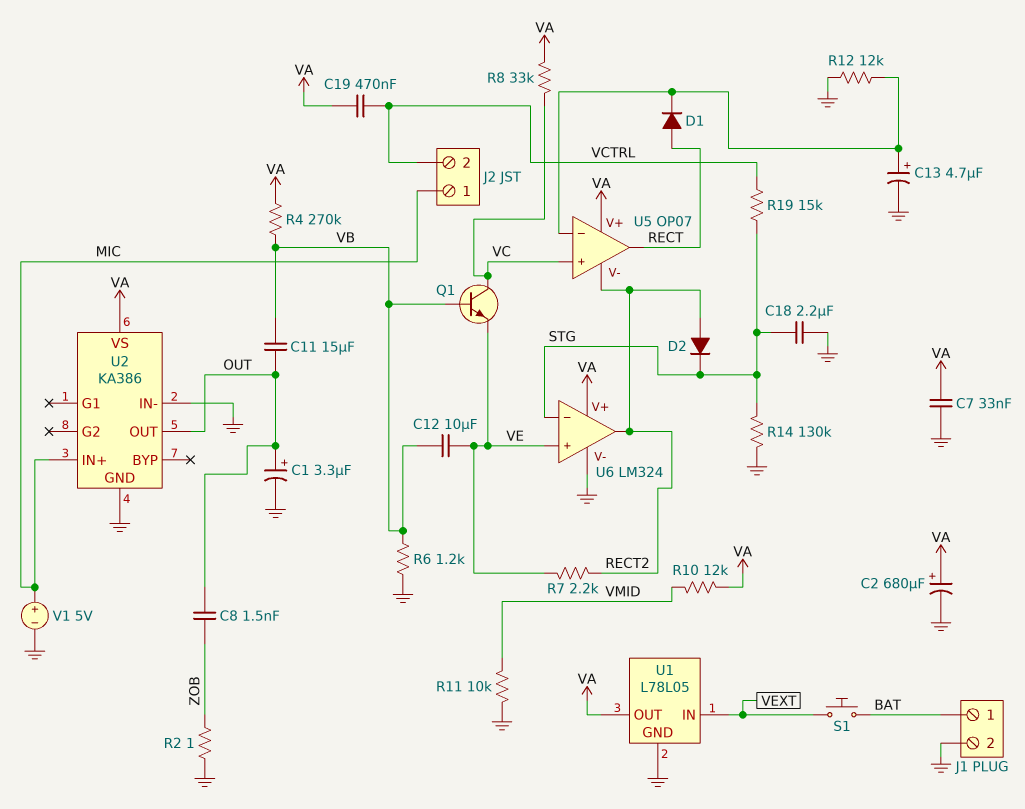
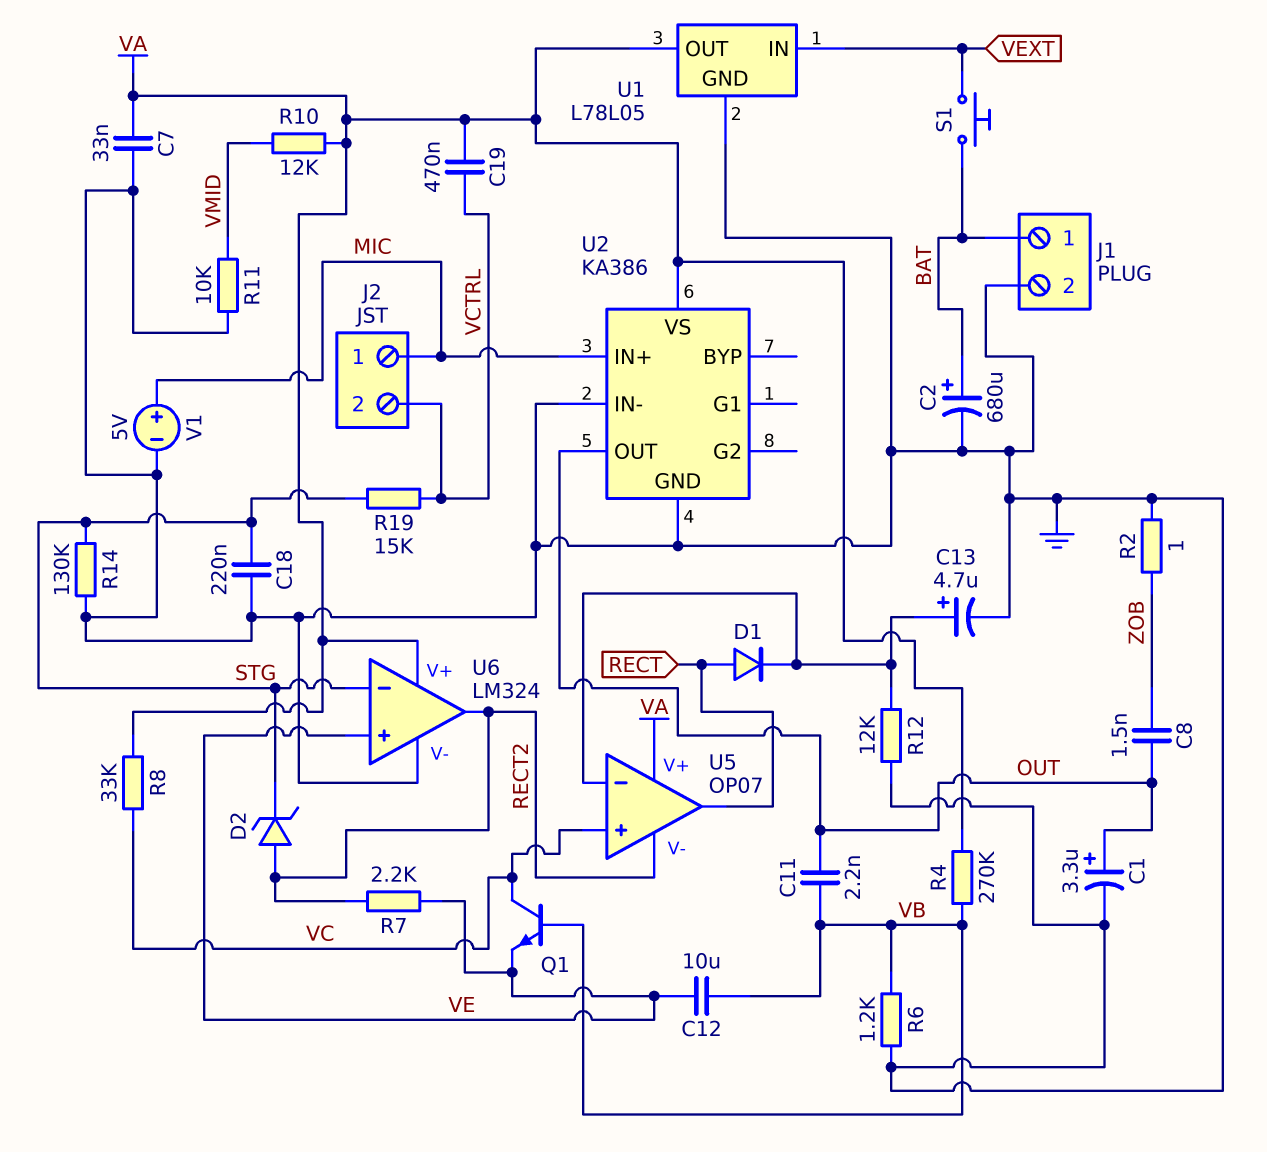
C2: 680uF (plus VA, minus GND) -> 680uF (plus BAT, minus GND)
C11: 15uF (OUT, VB) -> 2.2nF (OUT, VB)
C18: 2.2uF (GND, STG) -> 220nF (GND, STG)
D2: diode (A RECT2, K STG) -> zener (A RECT2, K STG)

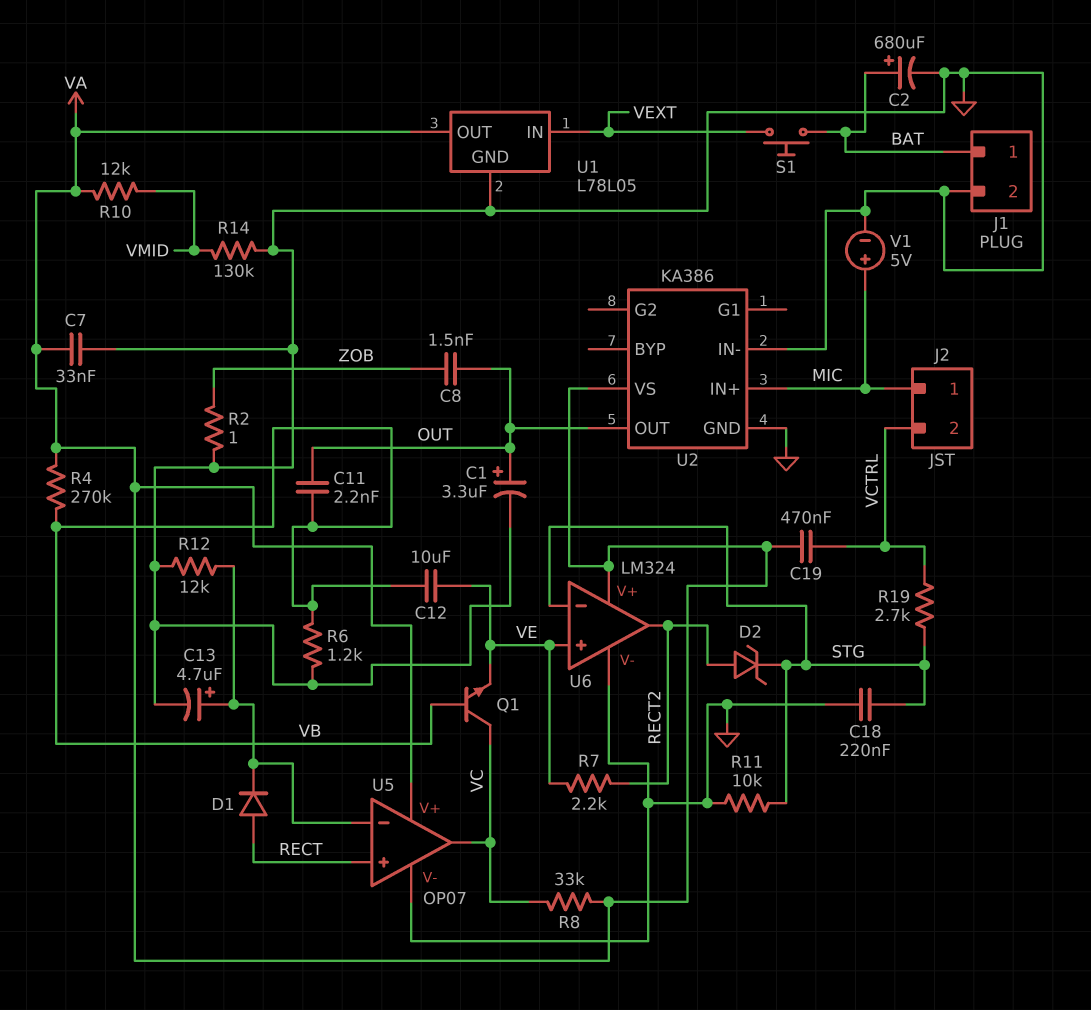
R11: 10k (GND, VMID) -> 10k (GND, STG)
R14: 130k (GND, STG) -> 130k (GND, VMID)
R19: 15k (STG, VCTRL) -> 2.7k (STG, VCTRL)
U5 pin V-: RECT2 -> GND
U5 pin in+: VC -> RECT
U5 pin out: RECT -> VC

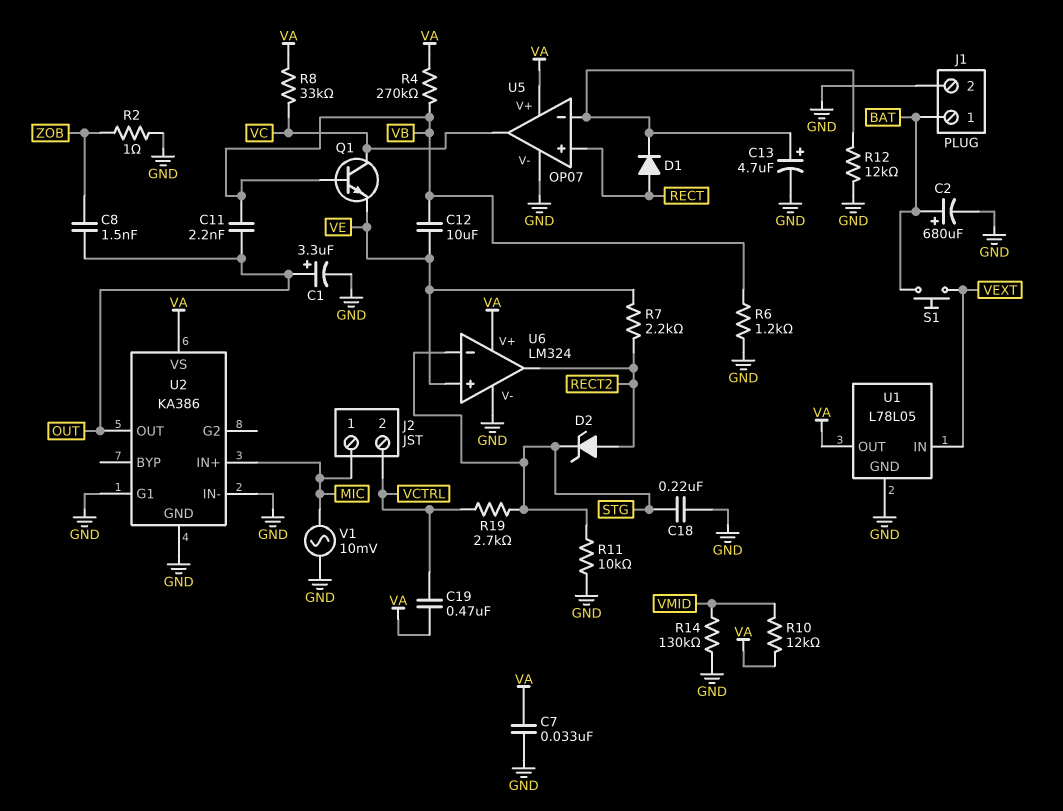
U2 pin G1: none -> GND
V1: 5V (plus MIC, minus GND) -> AC 10mV (GND, MIC)

